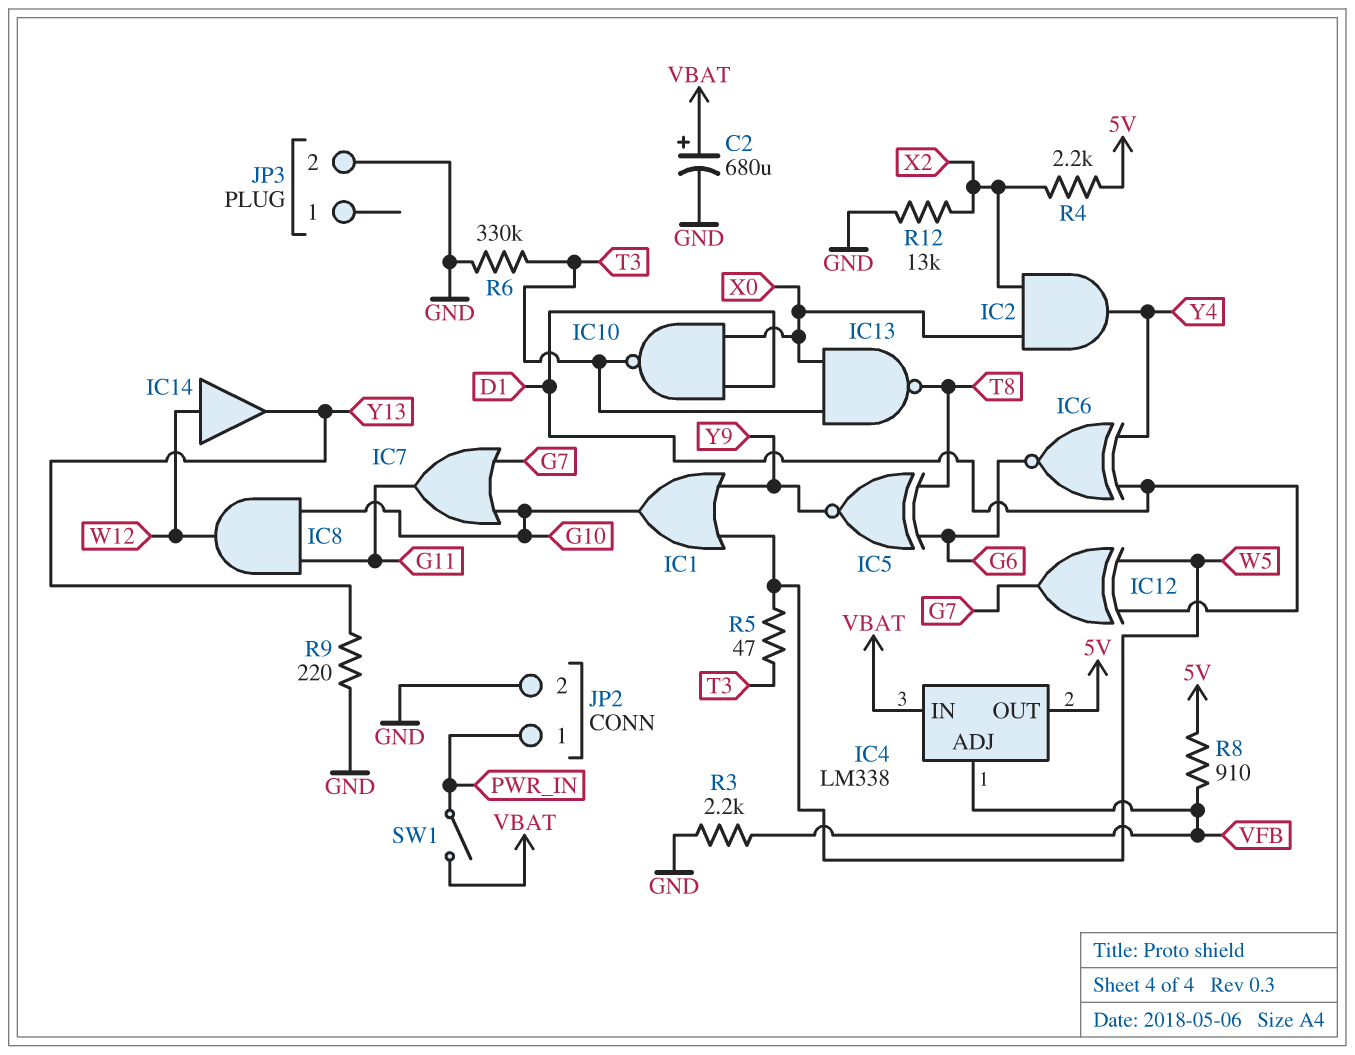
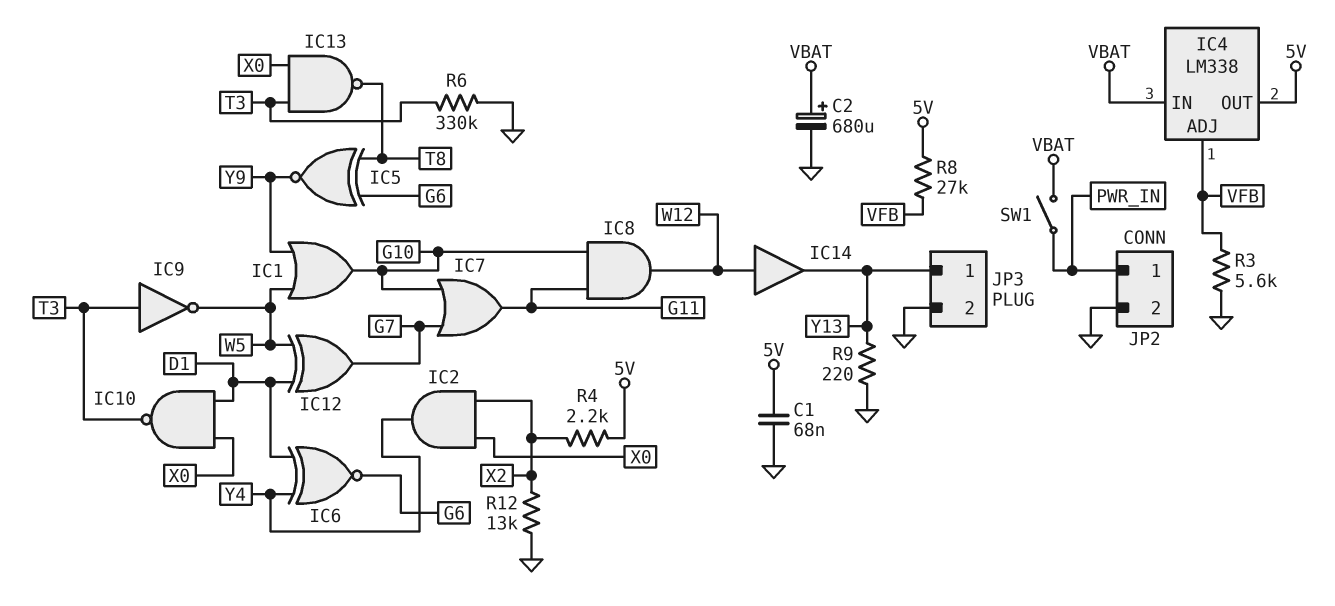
C1: none -> 68nF (5V, GND)
IC9: none -> NOT (in T3, out W5)
JP3 pin 1: none -> Y13
R3: 2.2k (GND, VFB) -> 5.6k (GND, VFB)
R5: 47 (T3, W5) -> none
R8: 910 (5V, VFB) -> 27k (5V, VFB)

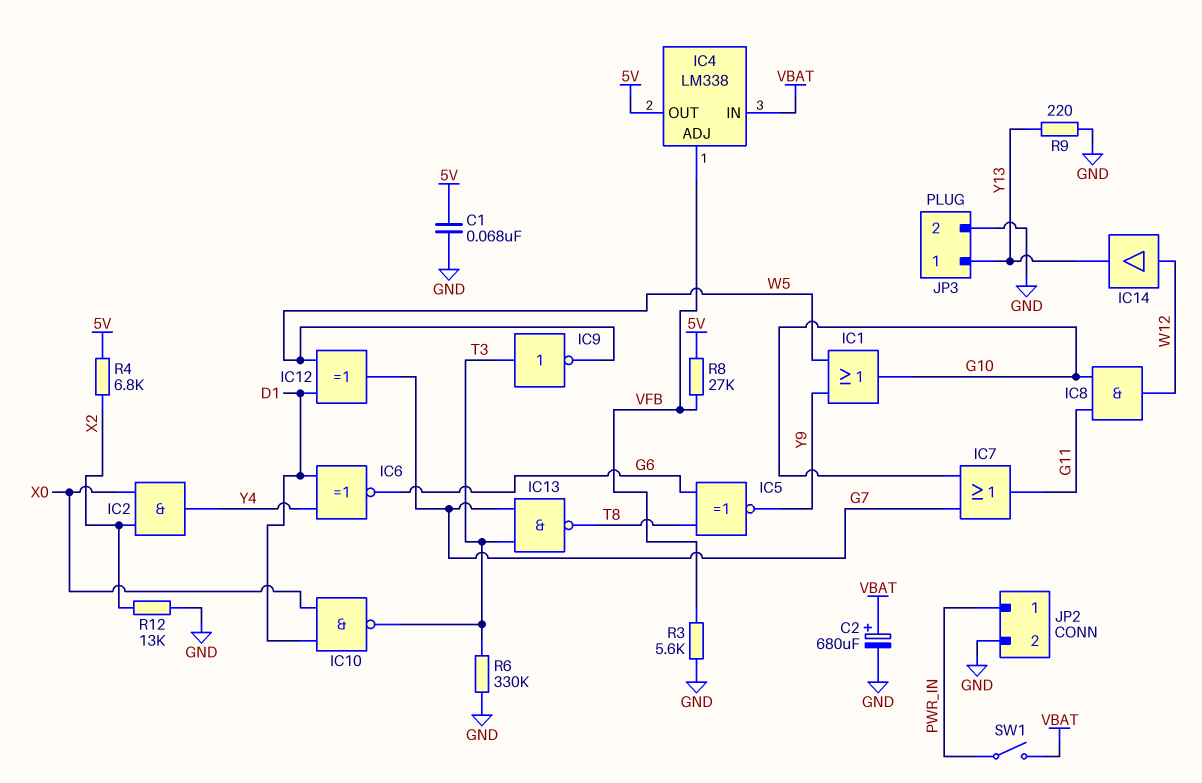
IC13: NAND (in T3, in X0, out T8) -> NAND (in G7, in T3, out T8)
R4: 2.2k (5V, X2) -> 6.8k (5V, X2)

